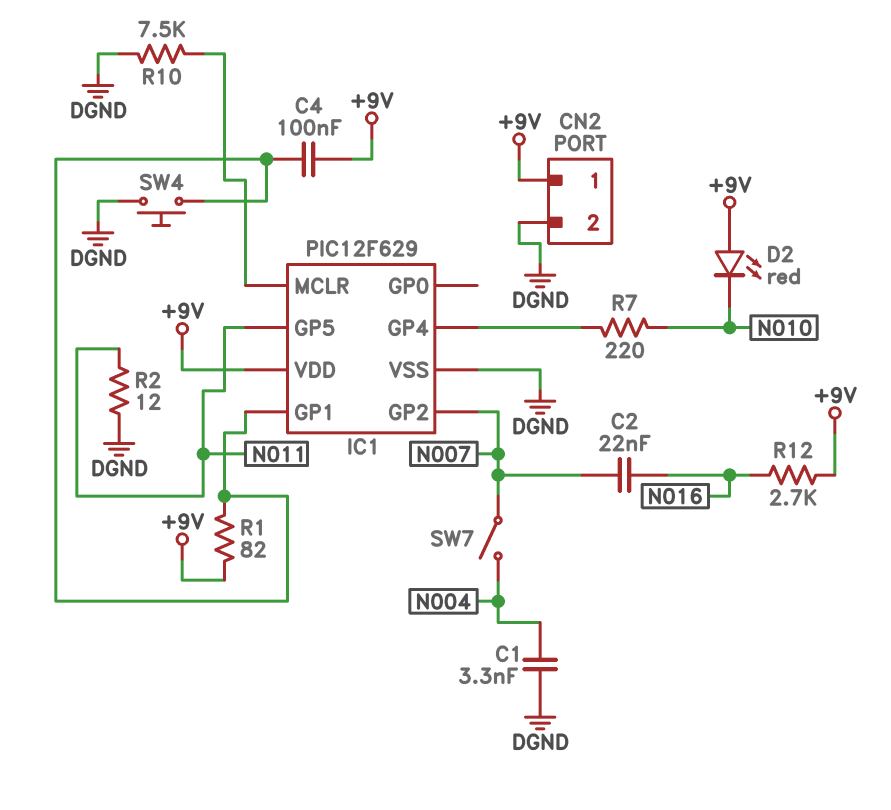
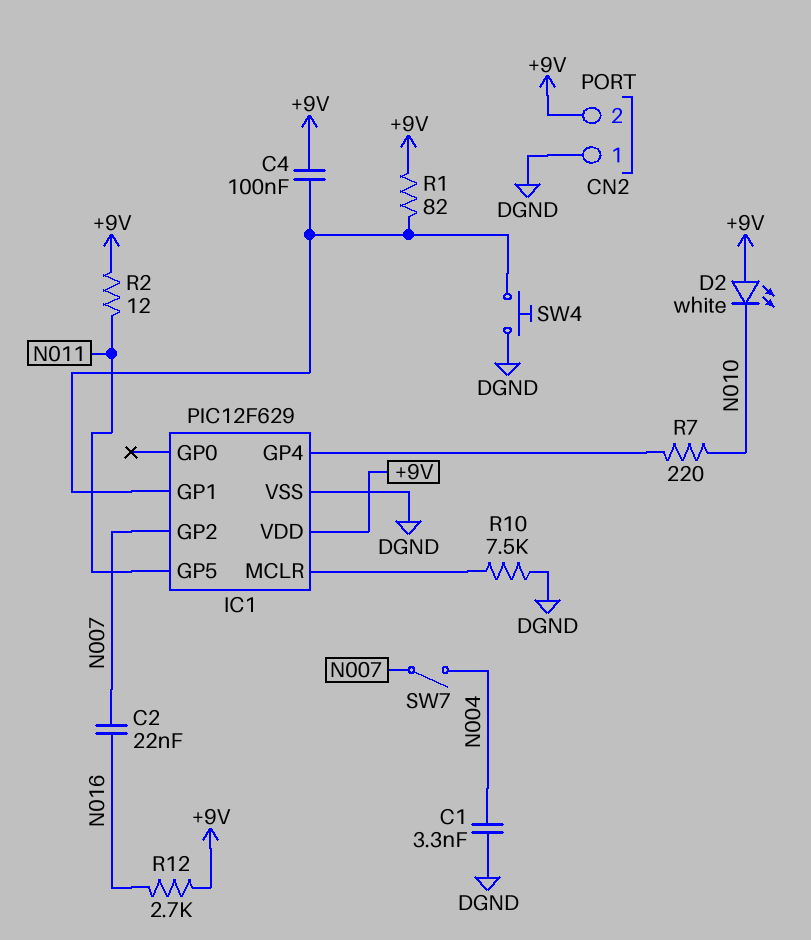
CN2 pin 1: +9V -> DGND
CN2 pin 2: DGND -> +9V
D2: LED red (A +9V, K N010) -> LED white (A +9V, K N010)
R2: 12 (DGND, N011) -> 12 (+9V, N011)

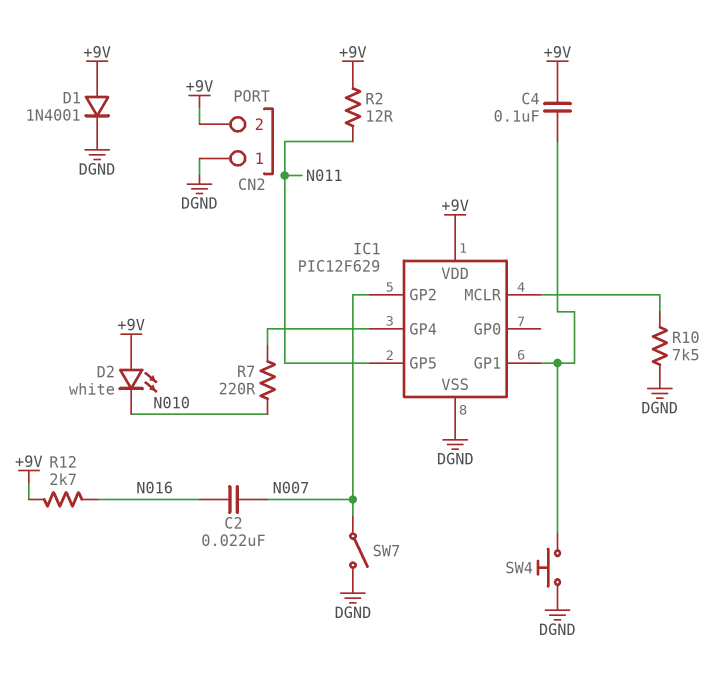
C1: 3.3nF (DGND, N004) -> none
D1: none -> diode 1N4001 (A +9V, K DGND)
R1: 82 (+9V, IC1/GP1) -> none
SW7: switch (N004, N007) -> switch (DGND, N007)

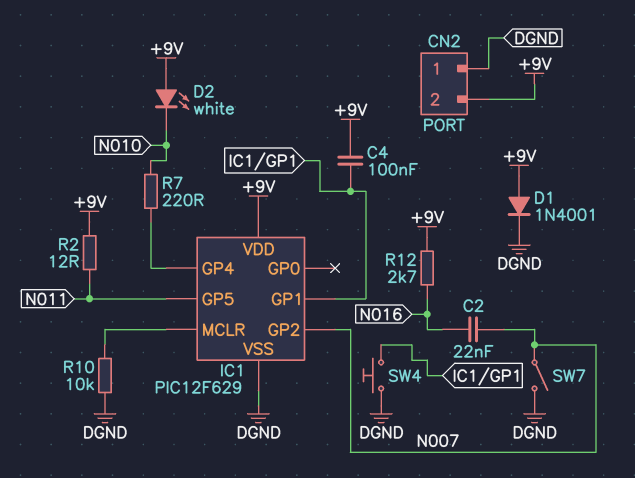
R10: 7.5k (DGND, IC1/MCLR) -> 10k (DGND, IC1/MCLR)

